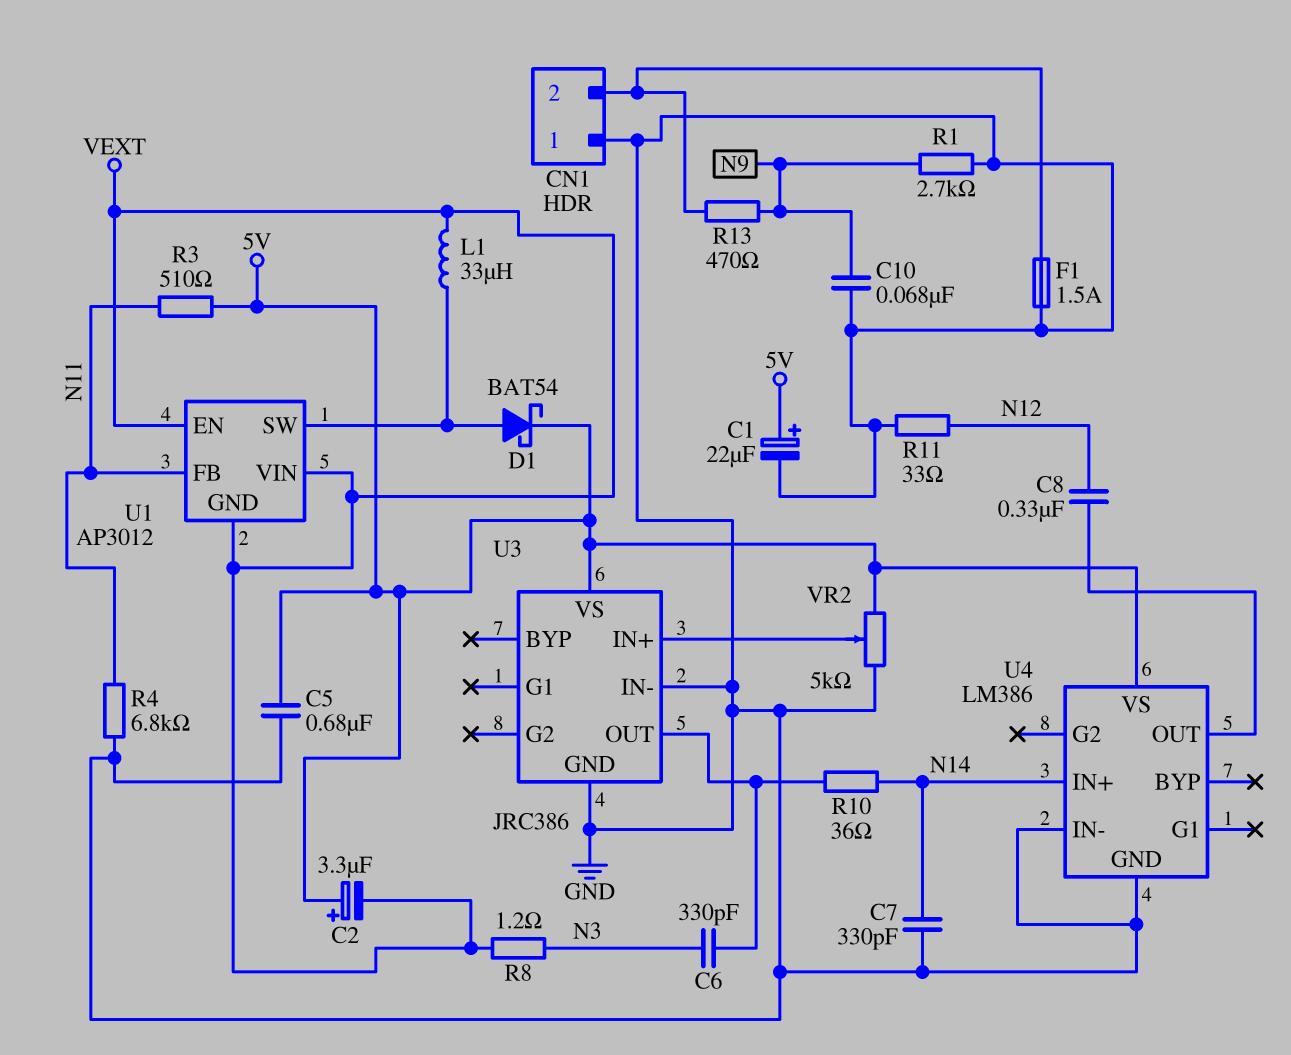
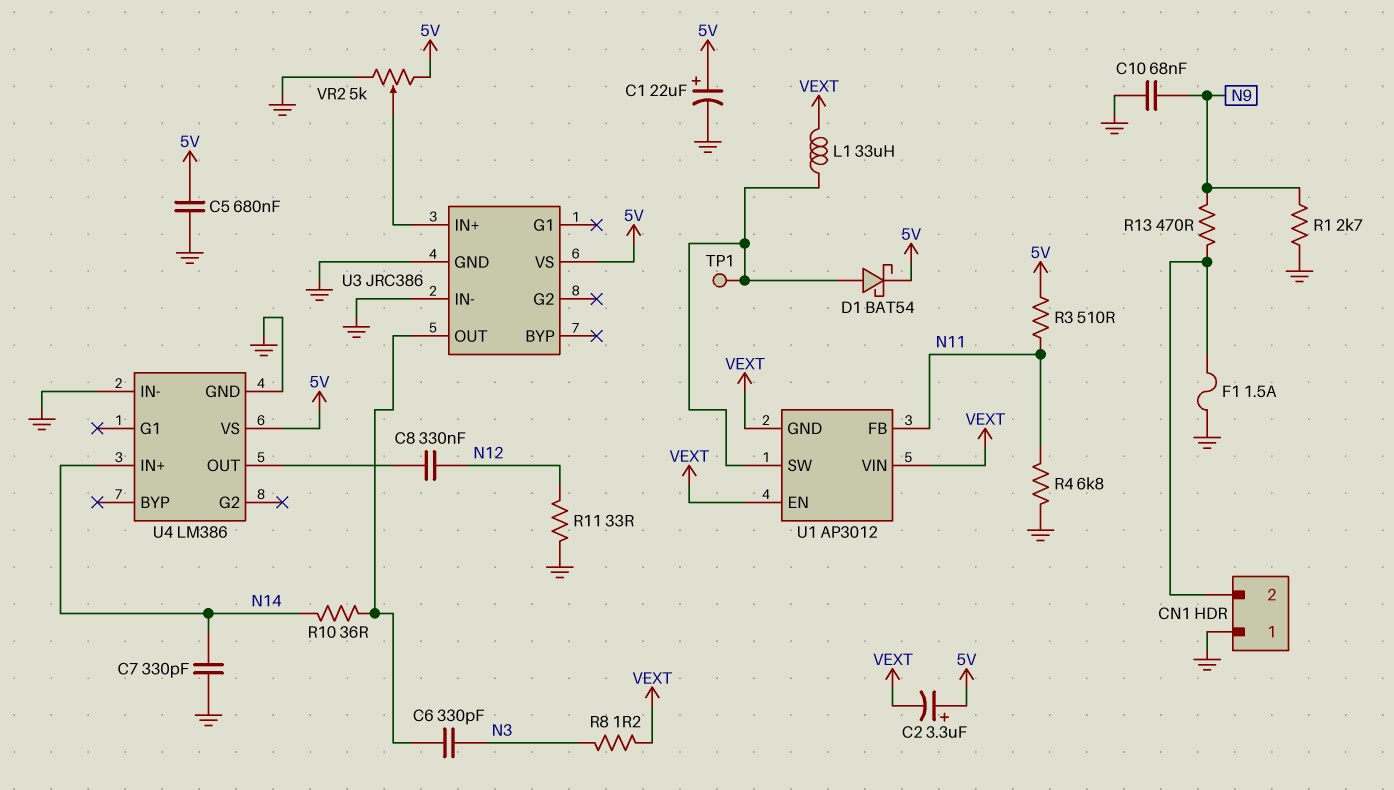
TP1: none -> test point (U1/SW)

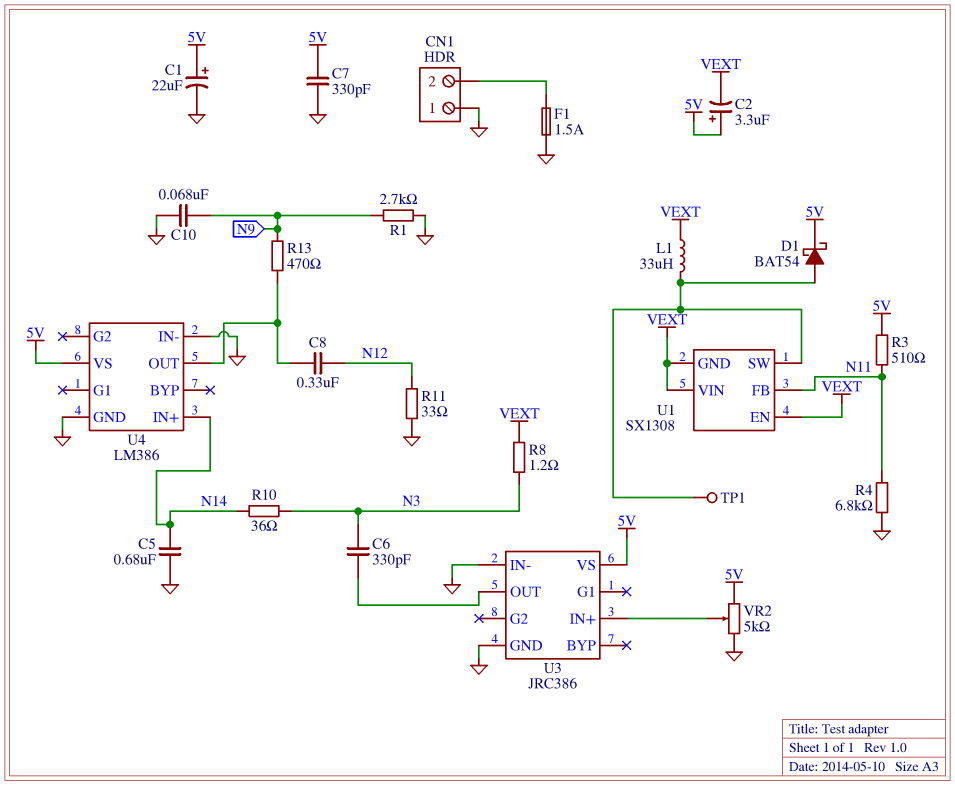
C5: 680nF (5V, GND) -> 680nF (GND, N14)
C7: 330pF (GND, N14) -> 330pF (5V, GND)
R10: 36 (N14, U3/OUT) -> 36 (N3, N14)
R13: 470 (CN1/2, N9) -> 470 (N9, U4/OUT)
U1: AP3012 -> SX1308

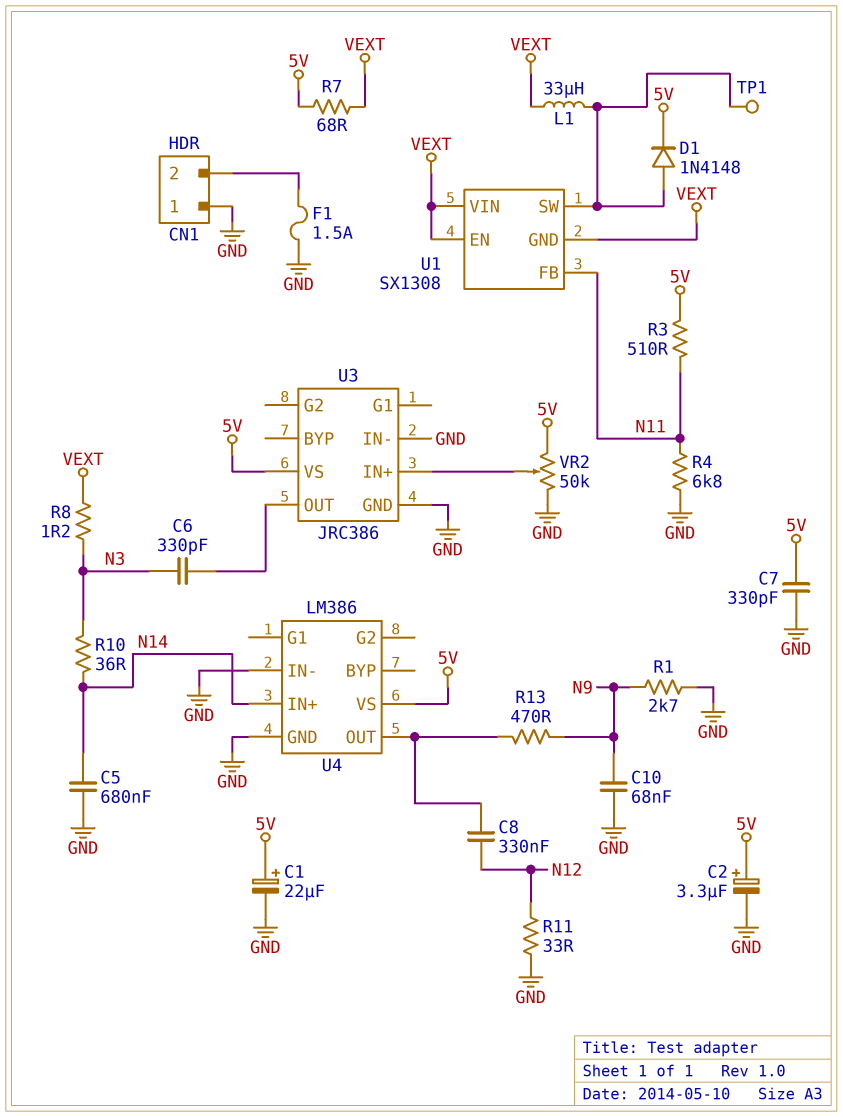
C2: 3.3uF (plus 5V, minus VEXT) -> 3.3uF (plus 5V, minus GND)
D1: schottky BAT54 (A U1/SW, K 5V) -> diode 1N4148 (A U1/SW, K 5V)
R7: none -> 68 (5V, VEXT)
VR2: 5k (5V, GND, wiper U3/IN+) -> 50k (5V, GND, wiper U3/IN+)

